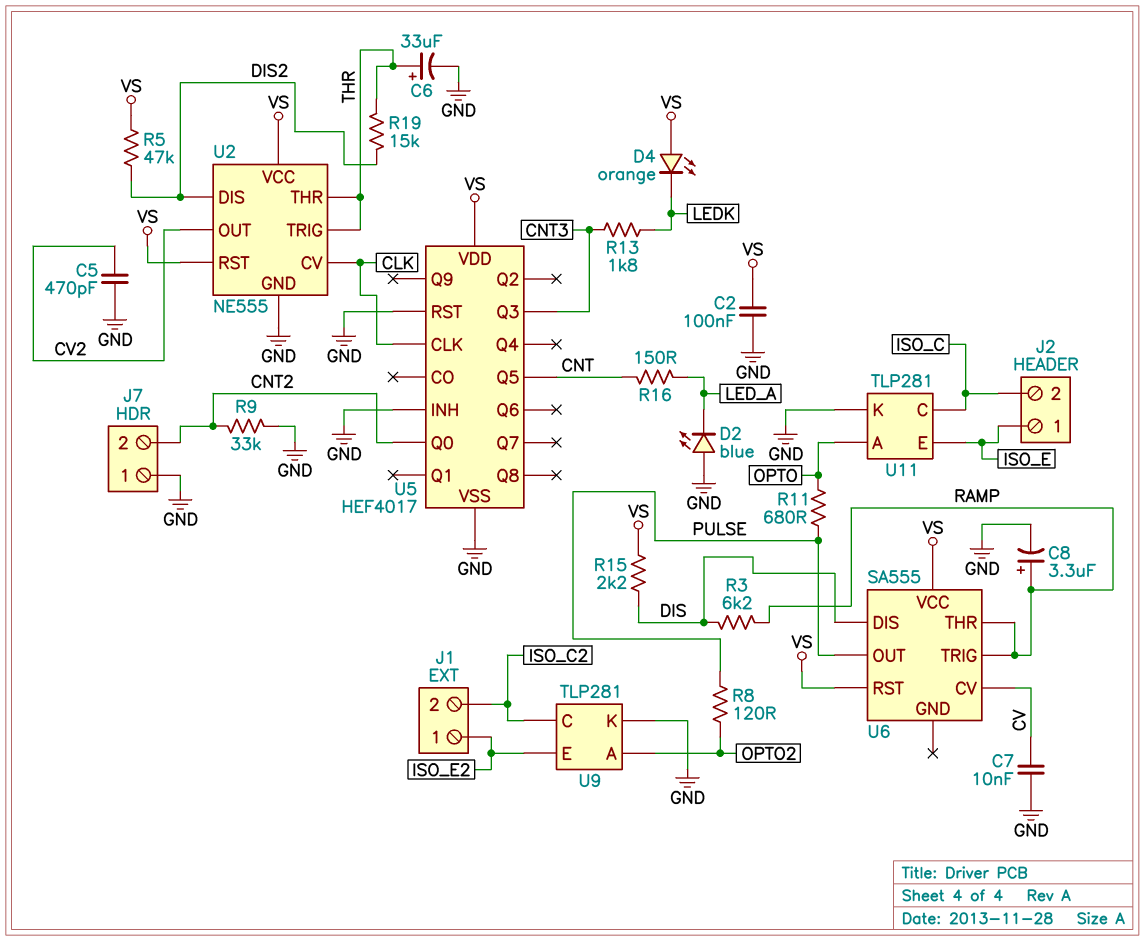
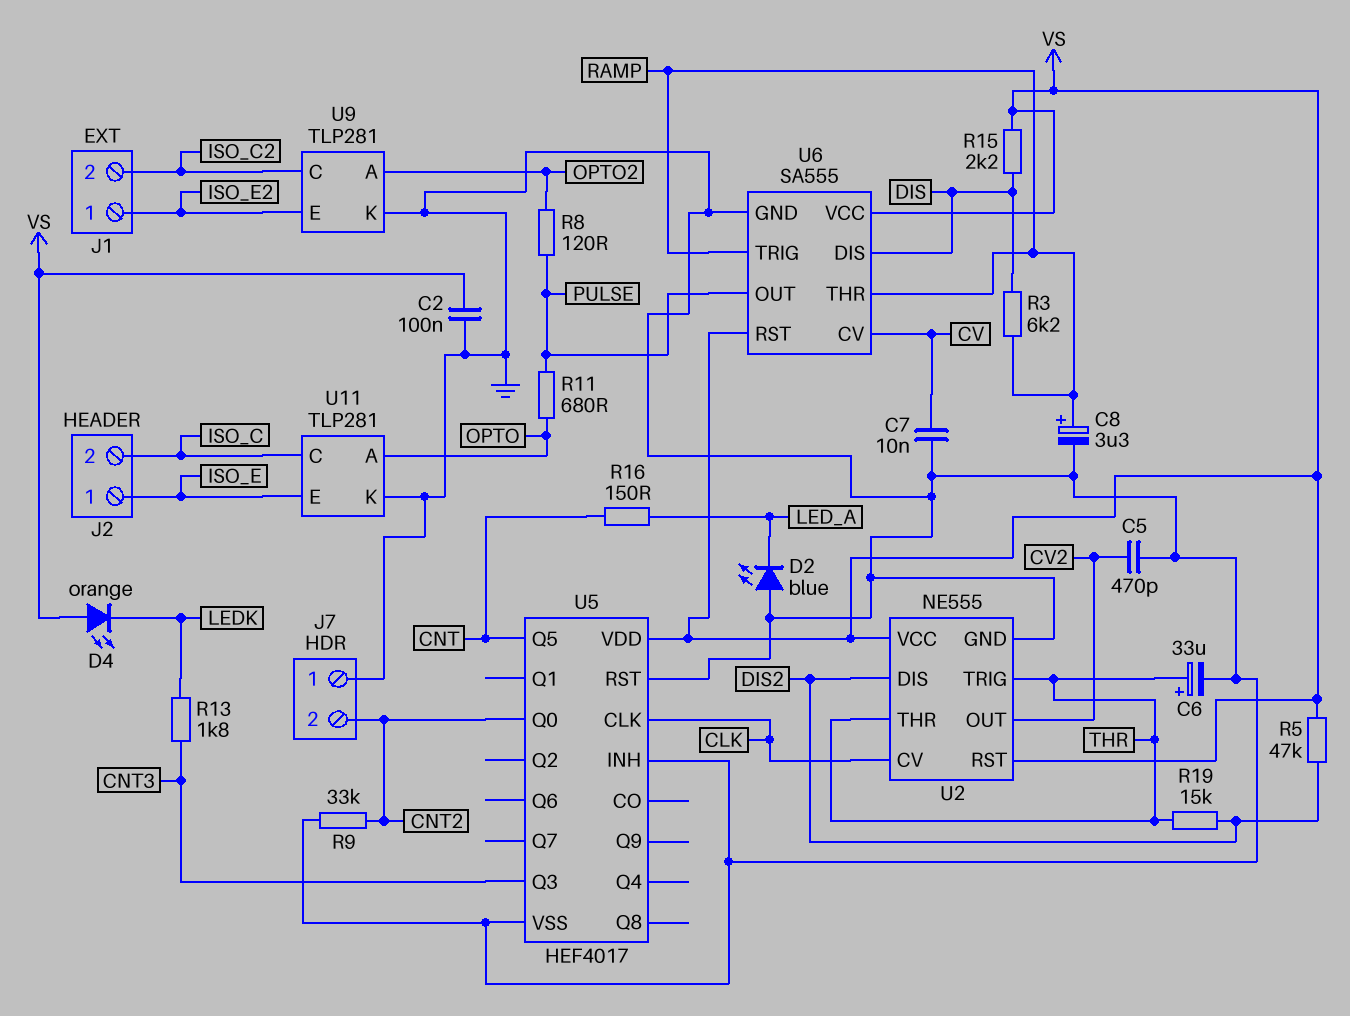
U6 pin GND: none -> GND

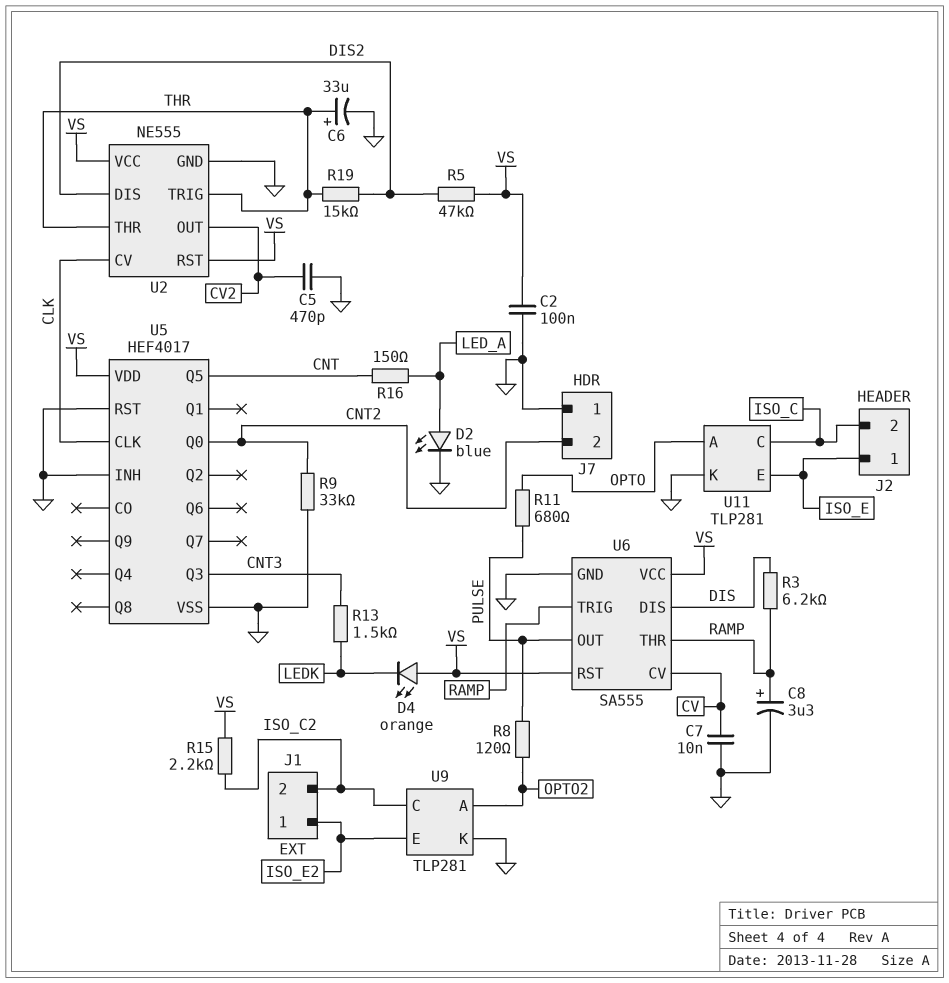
D2: LED blue (A GND, K LED_A) -> LED blue (A LED_A, K GND)
R13: 1.8k (CNT3, LEDK) -> 1.5k (CNT3, LEDK)
R15: 2.2k (DIS, VS) -> 2.2k (ISO_C2, VS)

